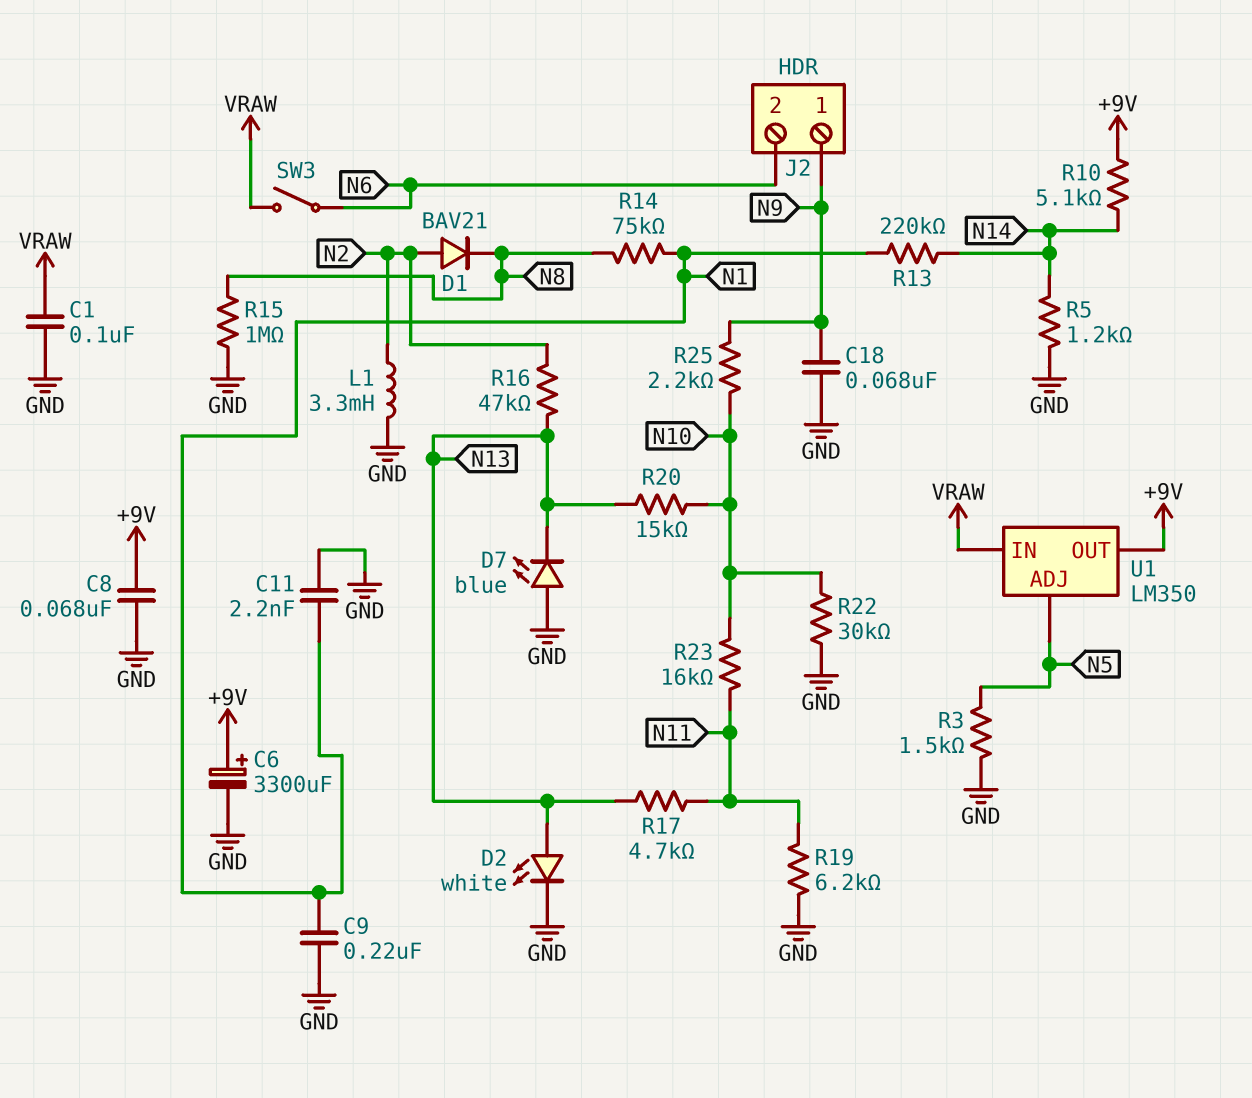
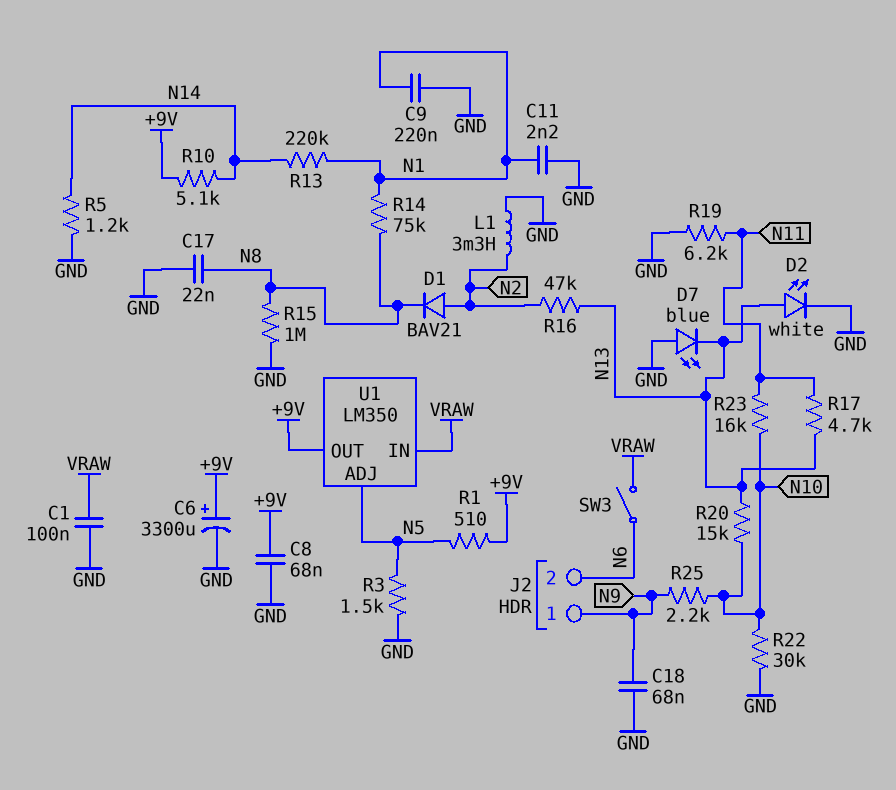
C17: none -> 22nF (GND, N8)
R1: none -> 510 (+9V, N5)

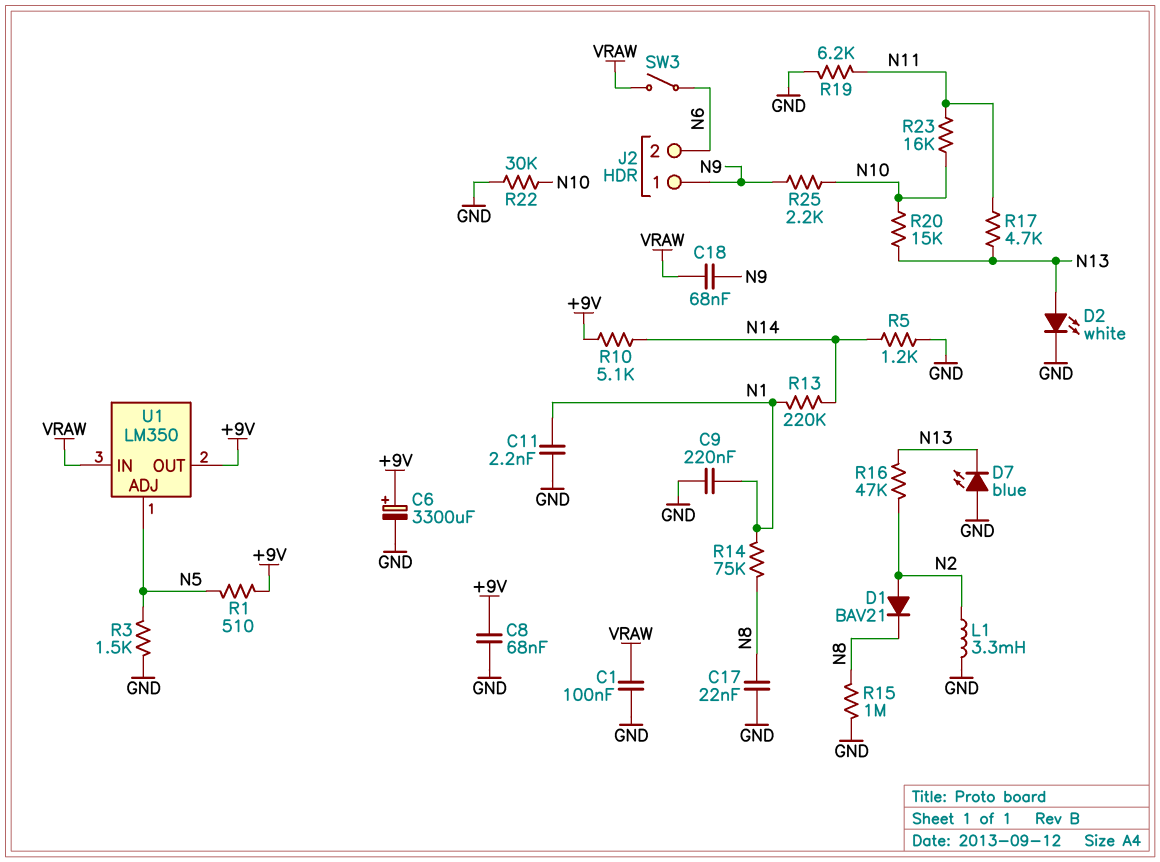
C18: 68nF (GND, N9) -> 68nF (N9, VRAW)

